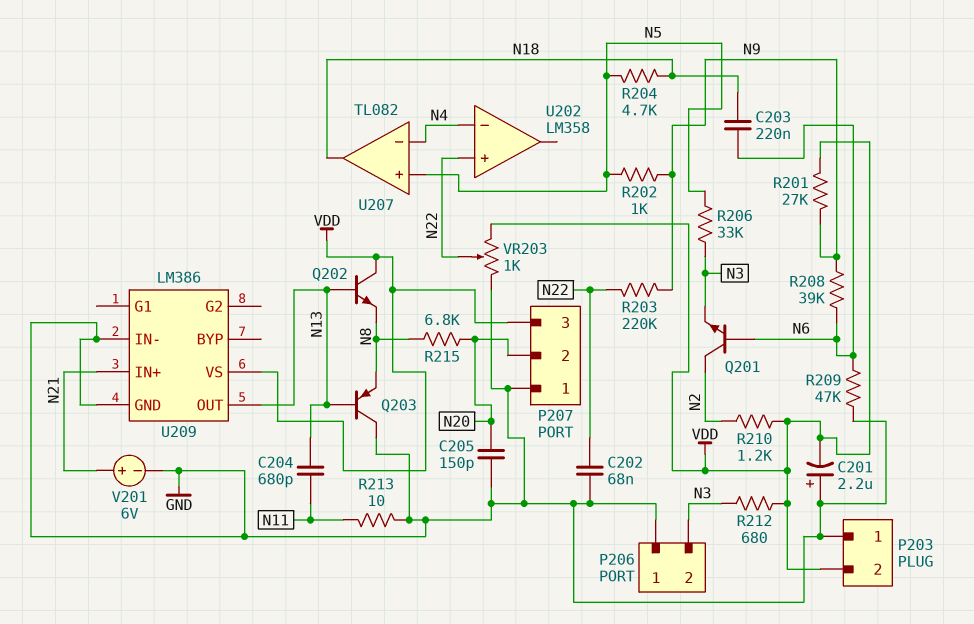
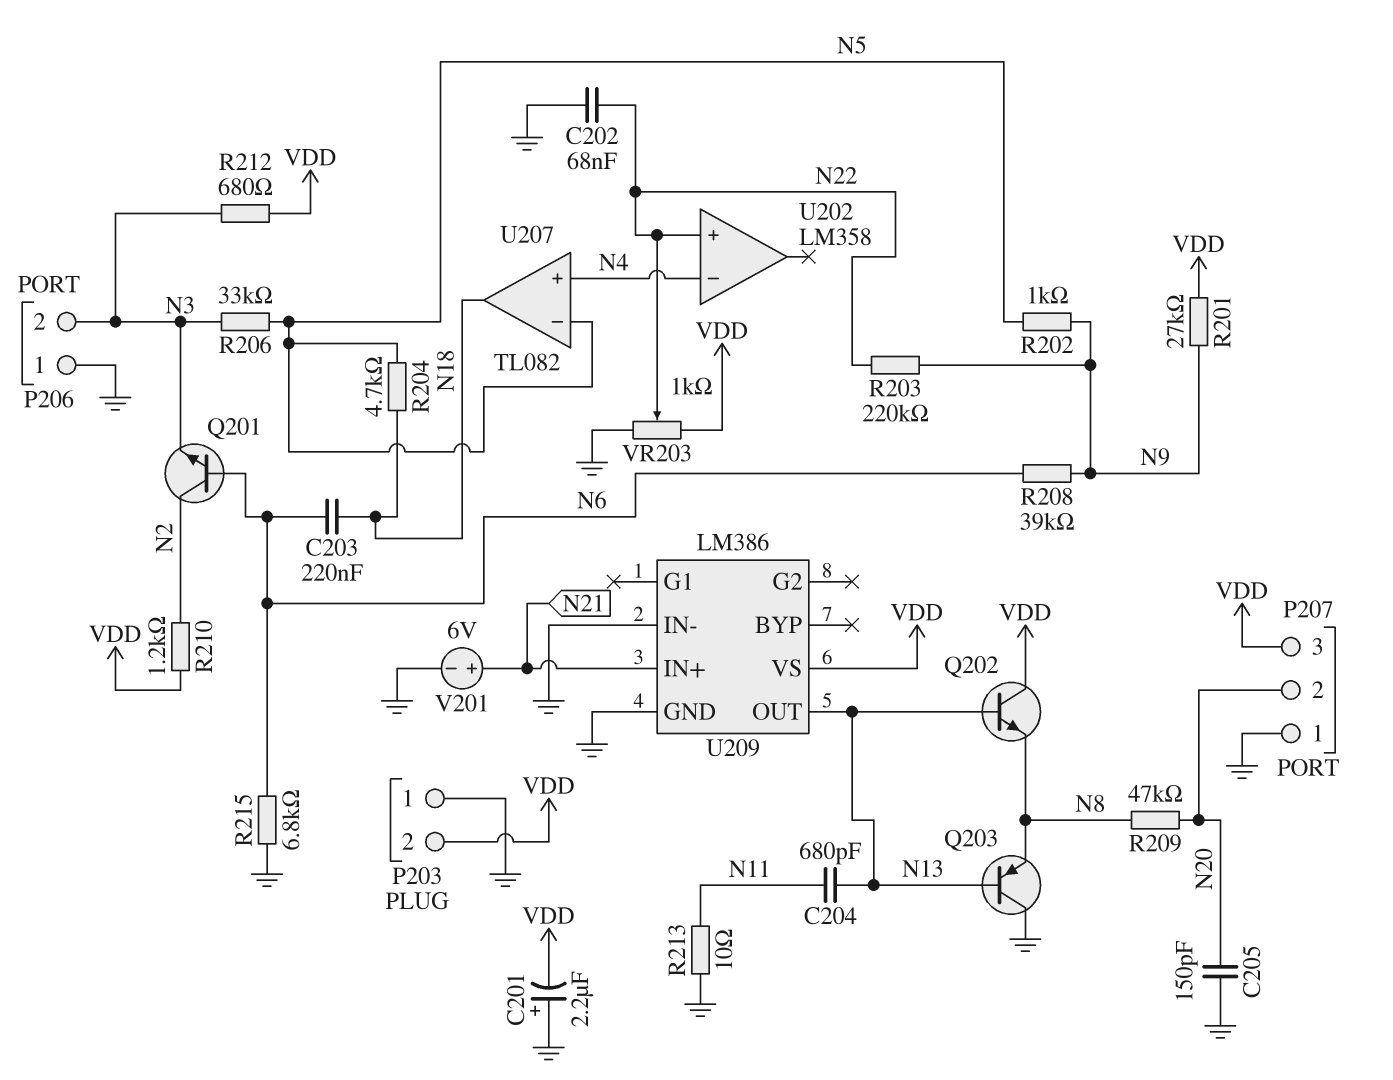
R209: 47k (GND, N6) -> 47k (N8, N20)
R215: 6.8k (N8, N20) -> 6.8k (GND, N6)
U207 pin in+: N5 -> N4
U207 pin in-: N4 -> N5

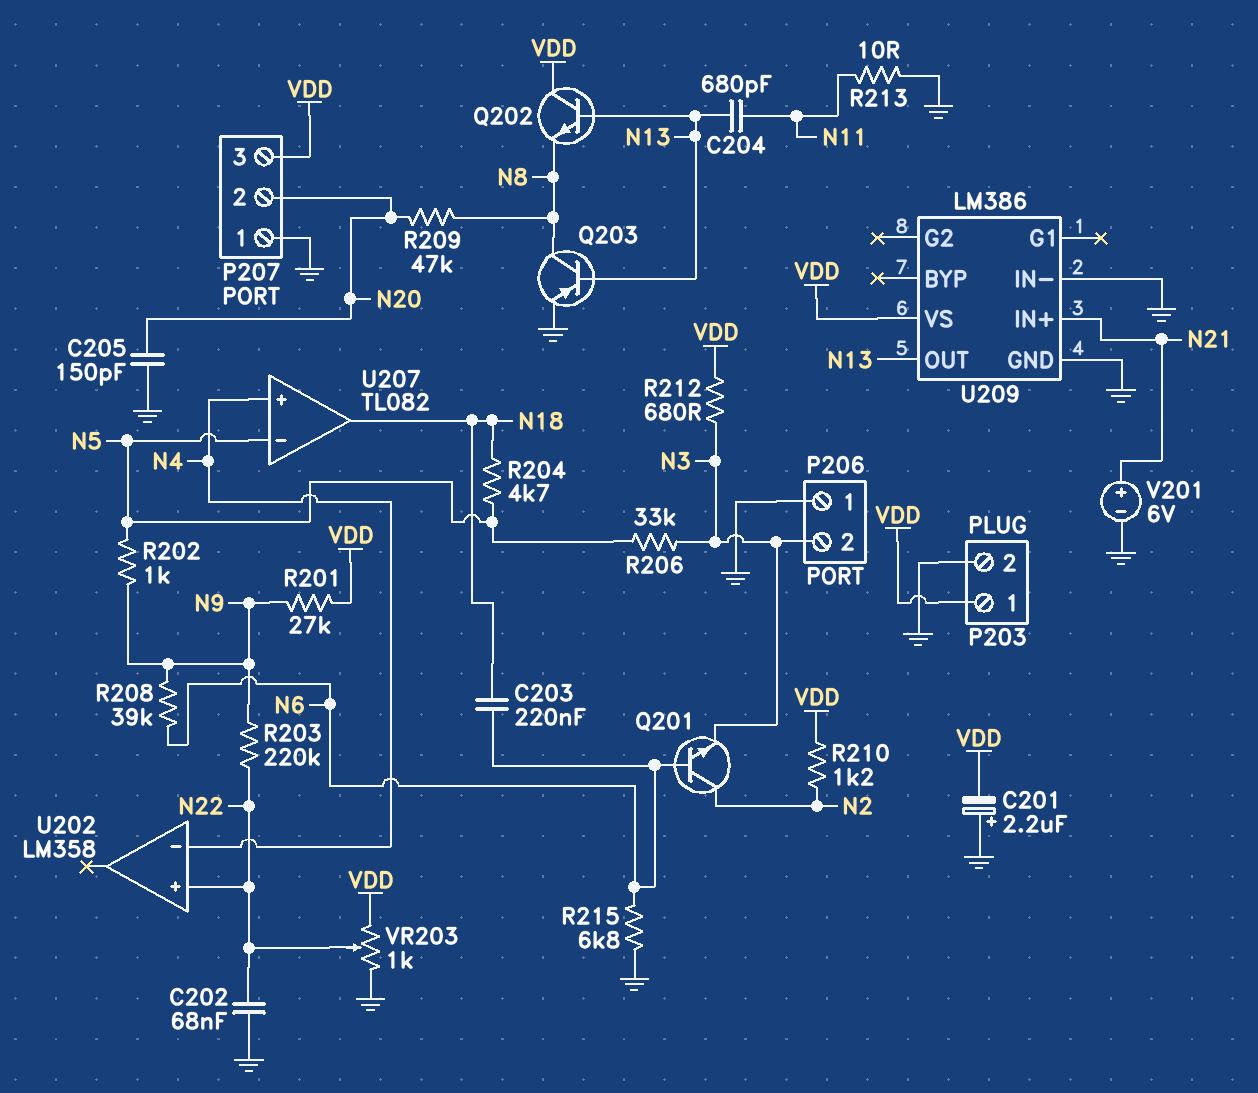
P203 pin 1: GND -> VDD
P203 pin 2: VDD -> GND
Q203: PNP (B N13, C GND, E N8) -> PNP (B N13, C N8, E GND)

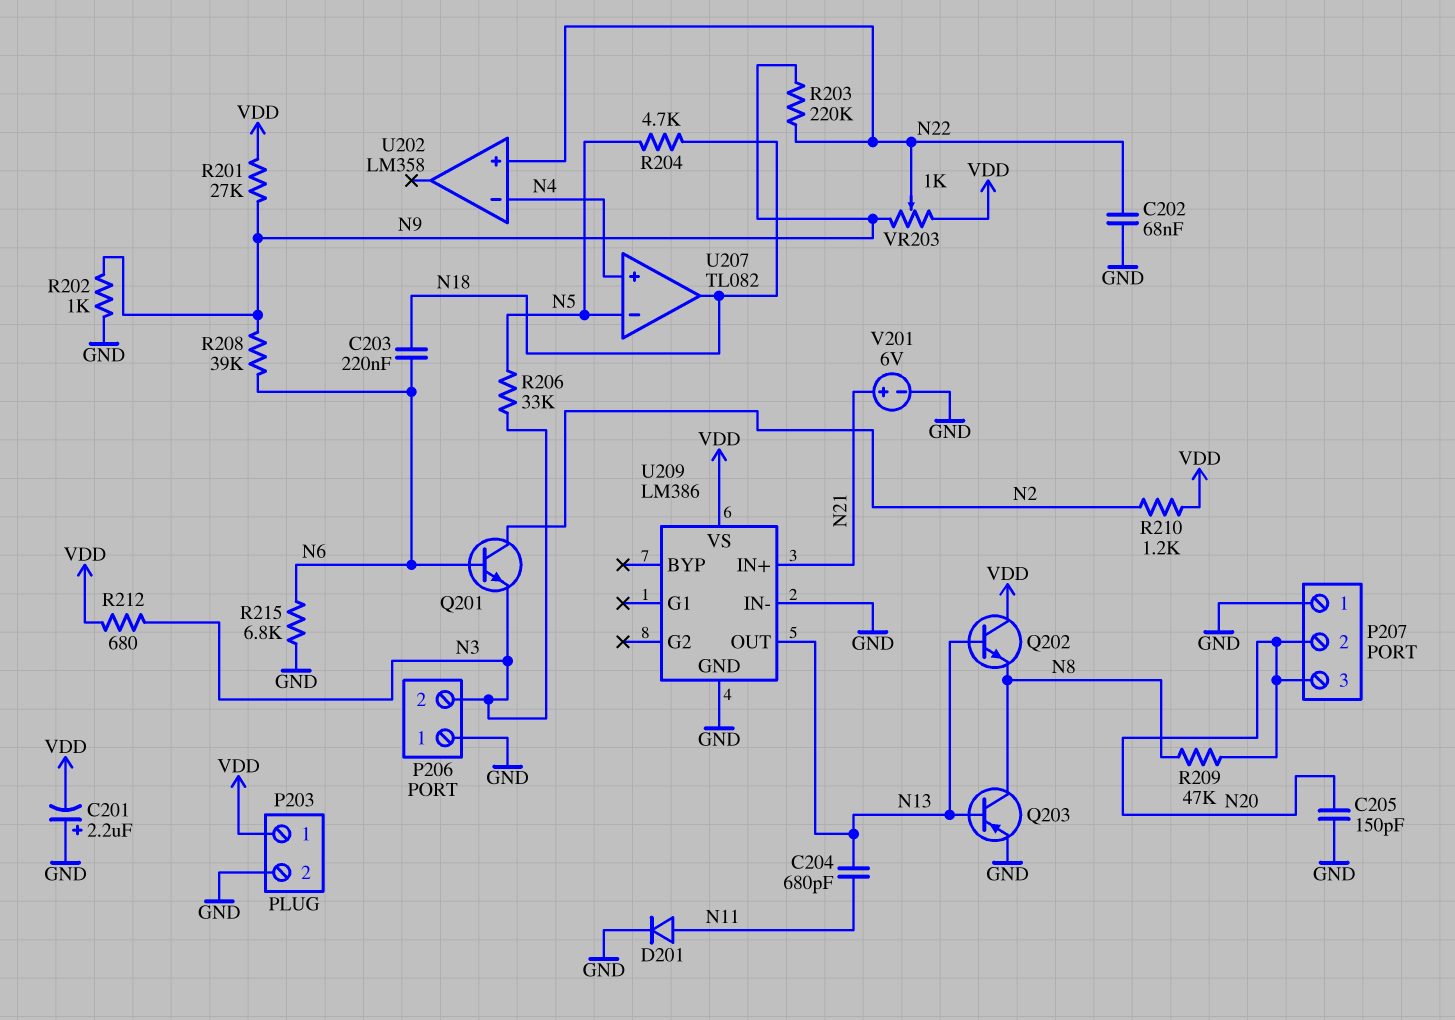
D201: none -> diode (A N11, K GND)
P207 pin 3: VDD -> N20
R202: 1k (N5, N9) -> 1k (GND, N9)
R213: 10 (GND, N11) -> none
VR203: 1k (GND, VDD, wiper N22) -> 1k (N9, VDD, wiper N22)

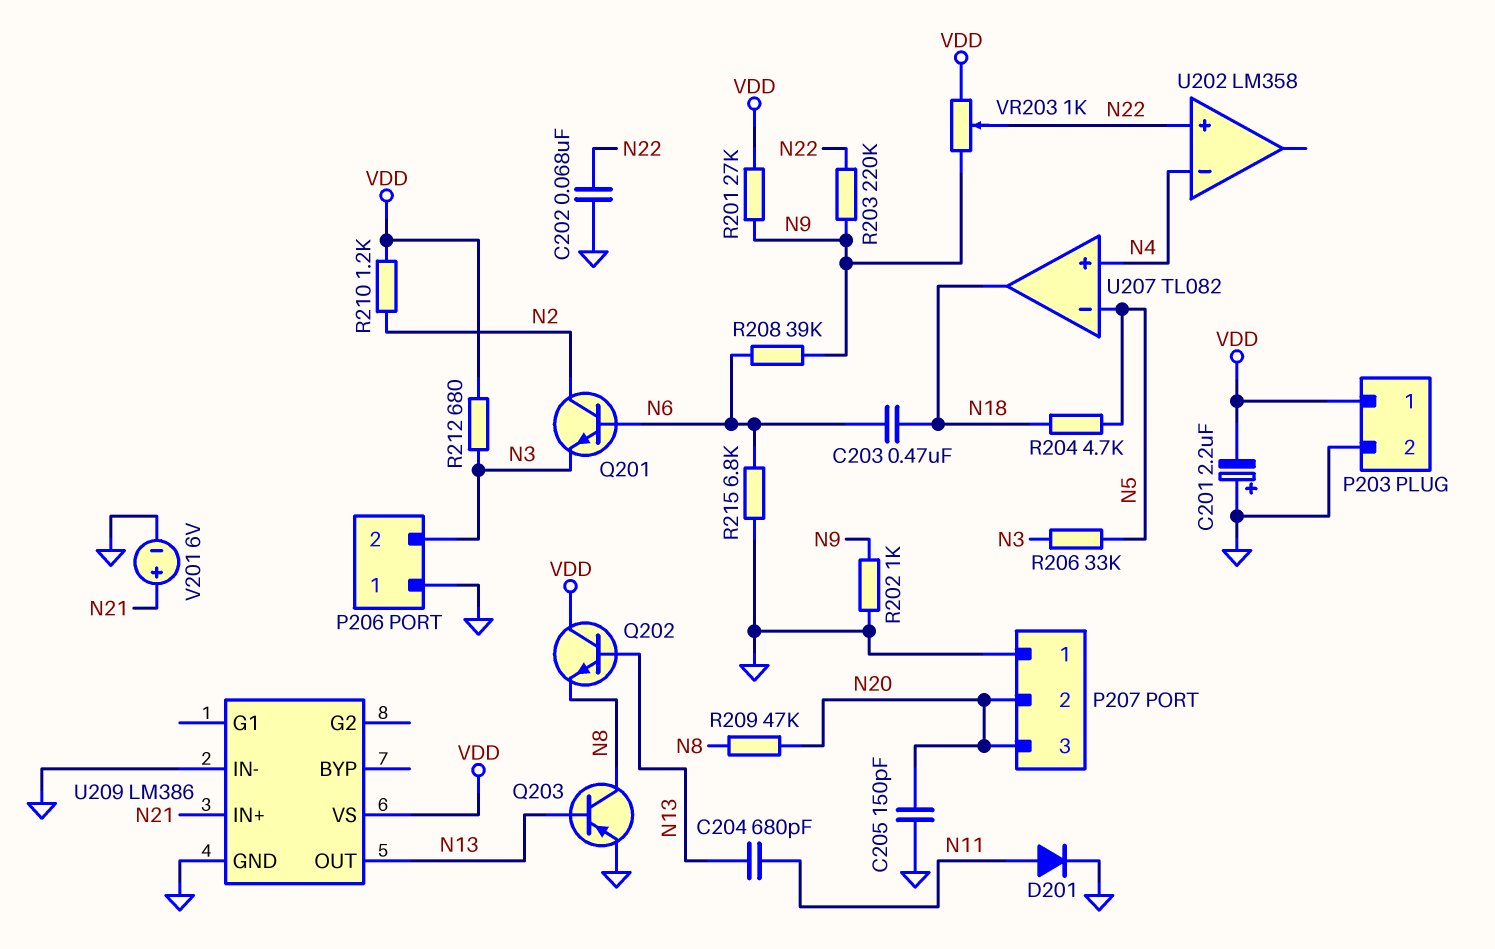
C203: 220nF (N6, N18) -> 470nF (N6, N18)

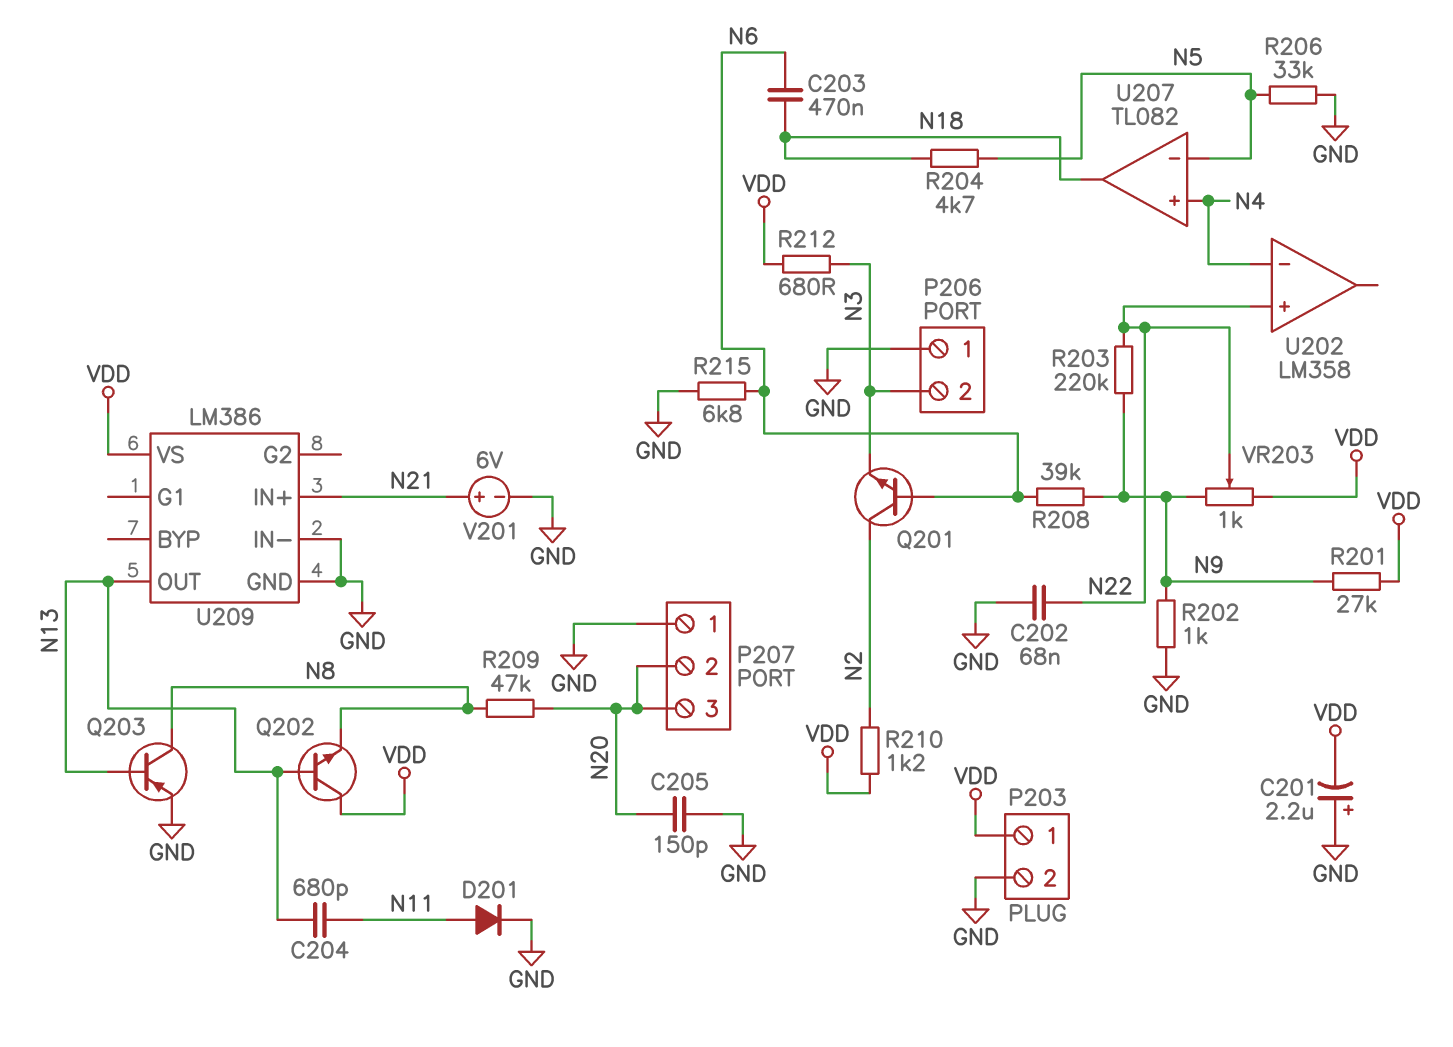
R206: 33k (N3, N5) -> 33k (GND, N5)

